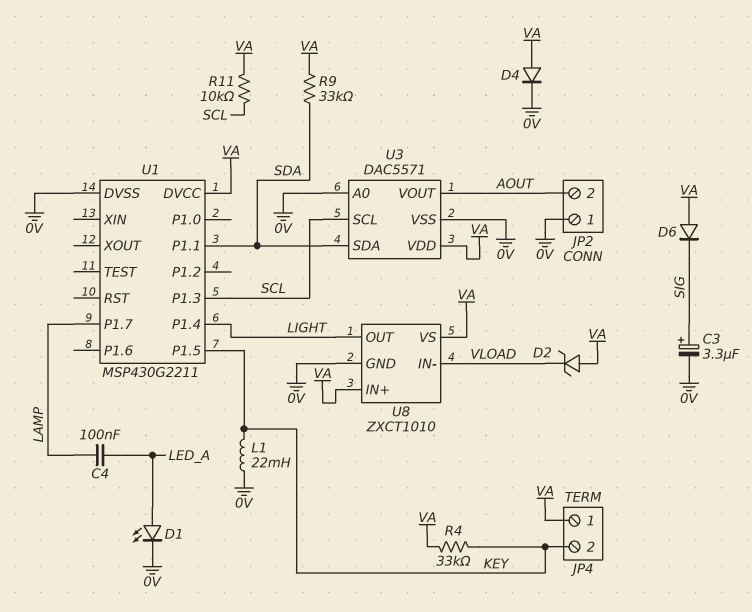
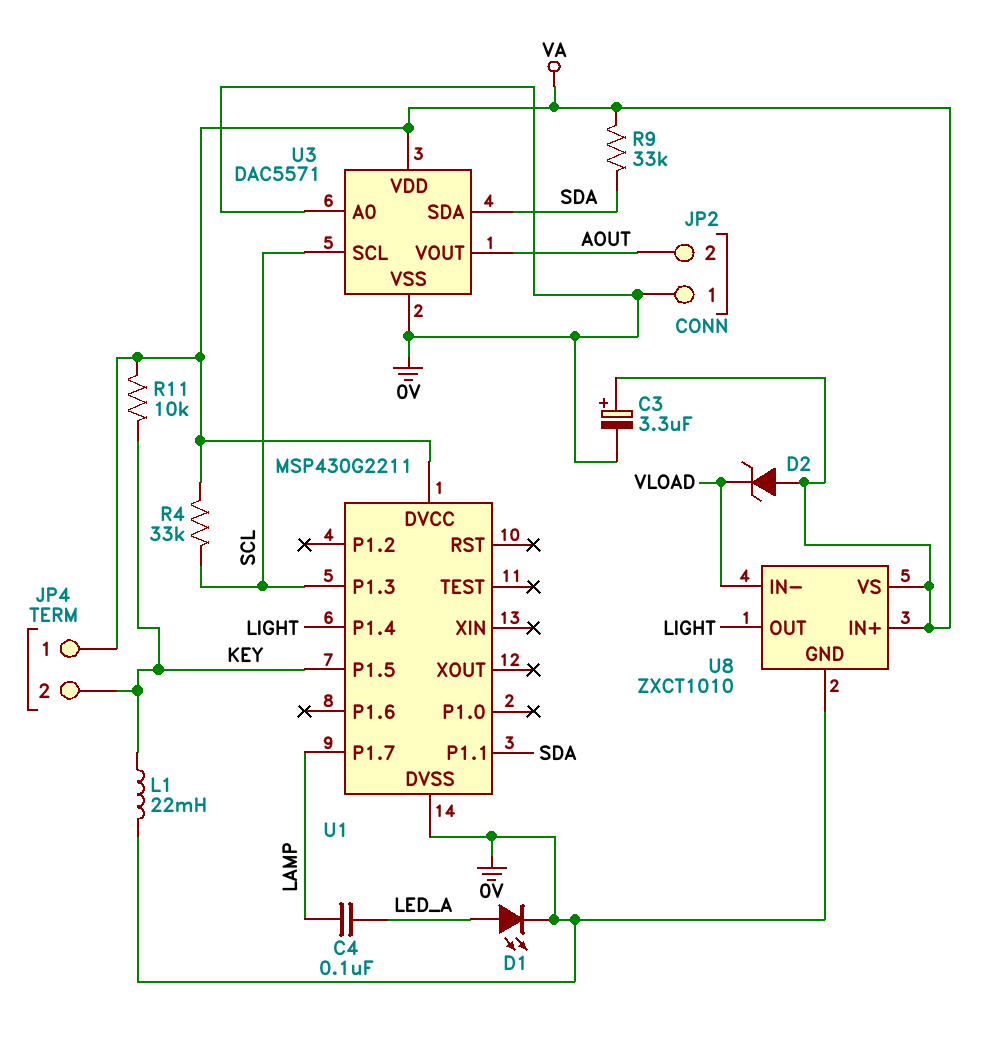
C3: 3.3uF (plus SIG, minus 0V) -> 3.3uF (plus VA, minus 0V)
D4: diode (A VA, K 0V) -> none
D6: diode (A VA, K SIG) -> none
R4: 33k (KEY, VA) -> 33k (SCL, VA)
R11: 10k (SCL, VA) -> 10k (KEY, VA)

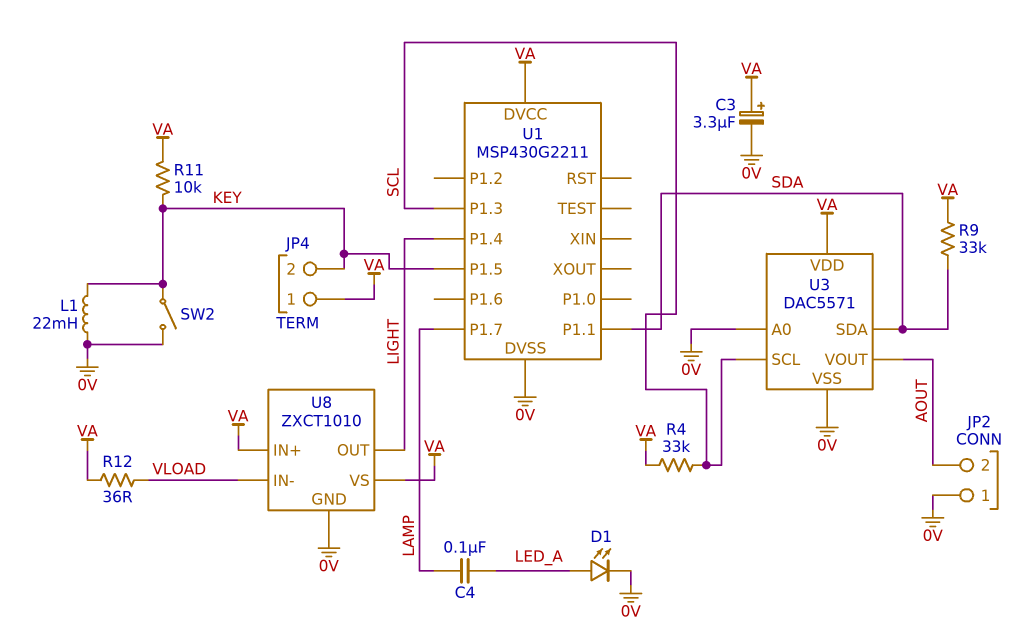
D2: zener (A VA, K VLOAD) -> none
R12: none -> 36 (VA, VLOAD)
SW2: none -> switch (0V, KEY)

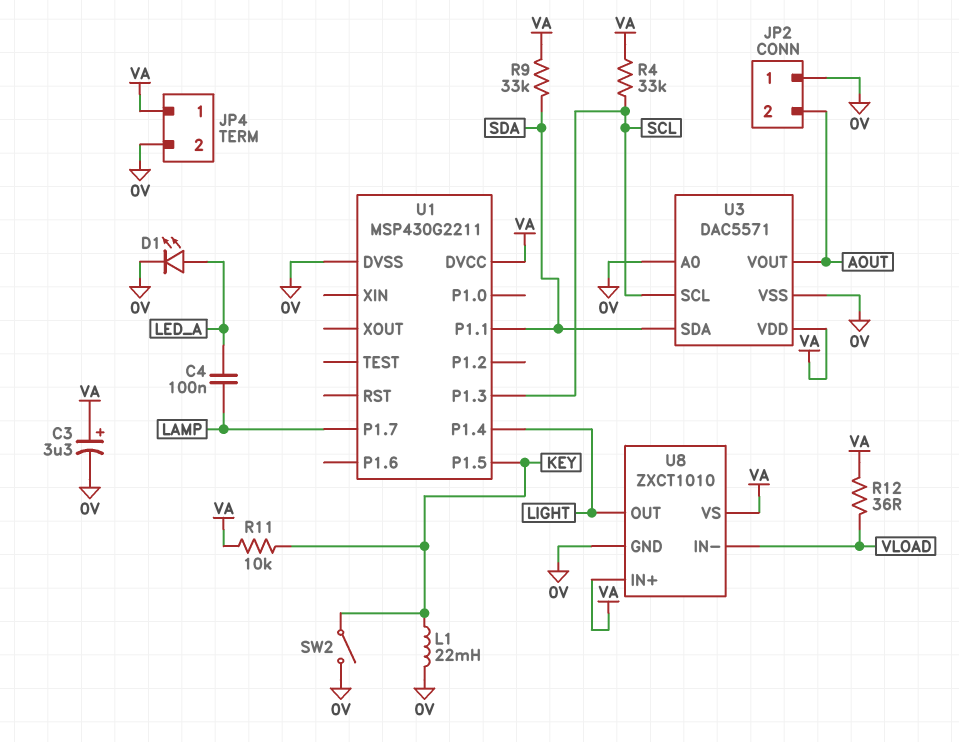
JP4 pin 2: KEY -> 0V

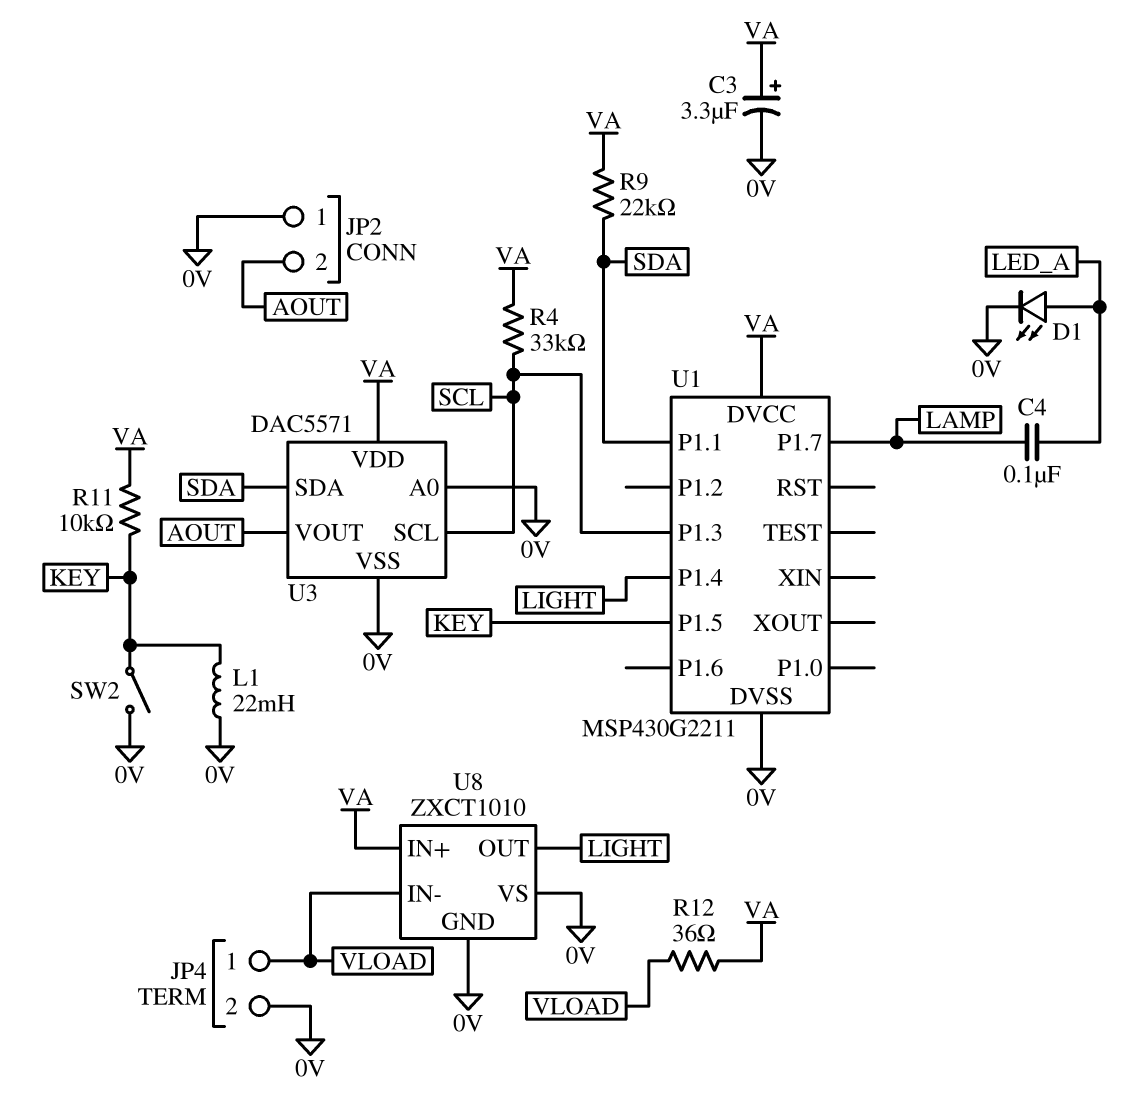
JP4 pin 1: VA -> VLOAD
R9: 33k (SDA, VA) -> 22k (SDA, VA)
U8 pin VS: VA -> 0V

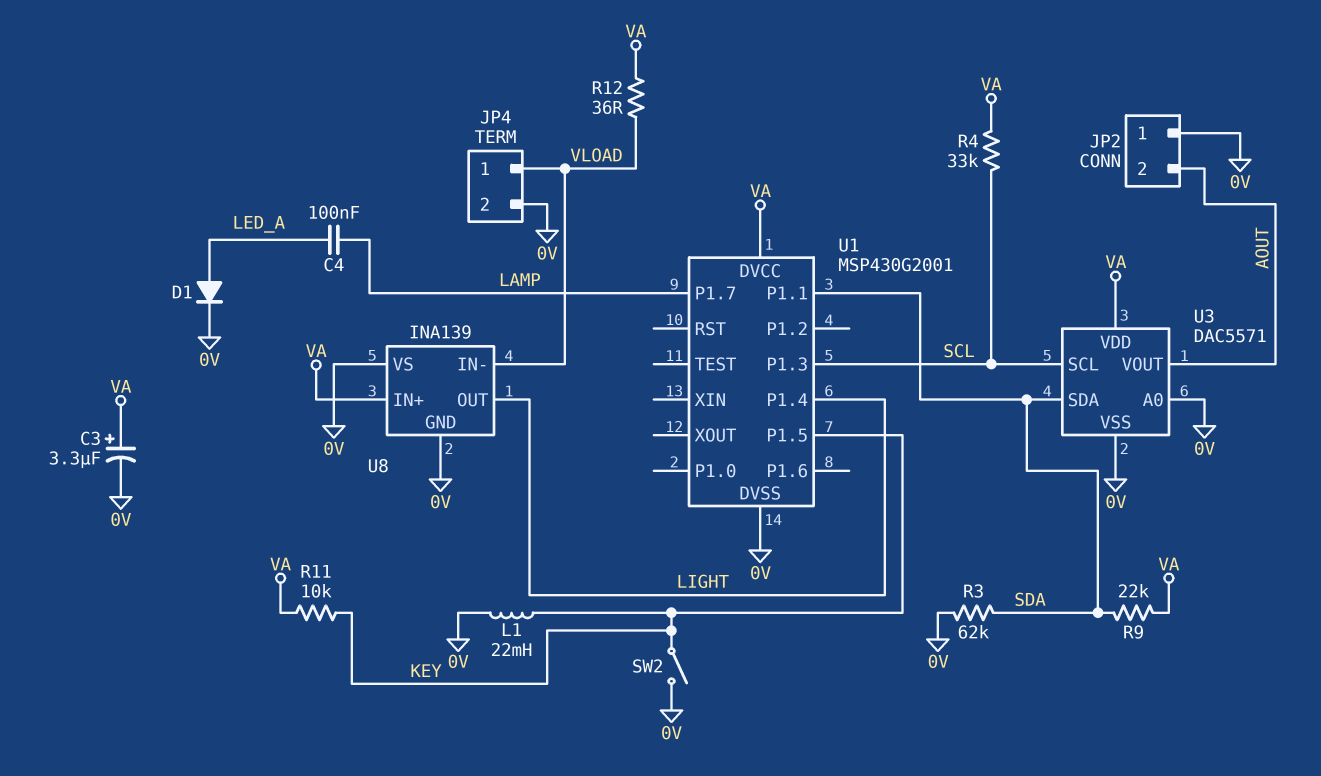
D1: LED (A LED_A, K 0V) -> diode (A LED_A, K 0V)
R3: none -> 62k (0V, SDA)
U1: MSP430G2211 -> MSP430G2001
U8: ZXCT1010 -> INA139

